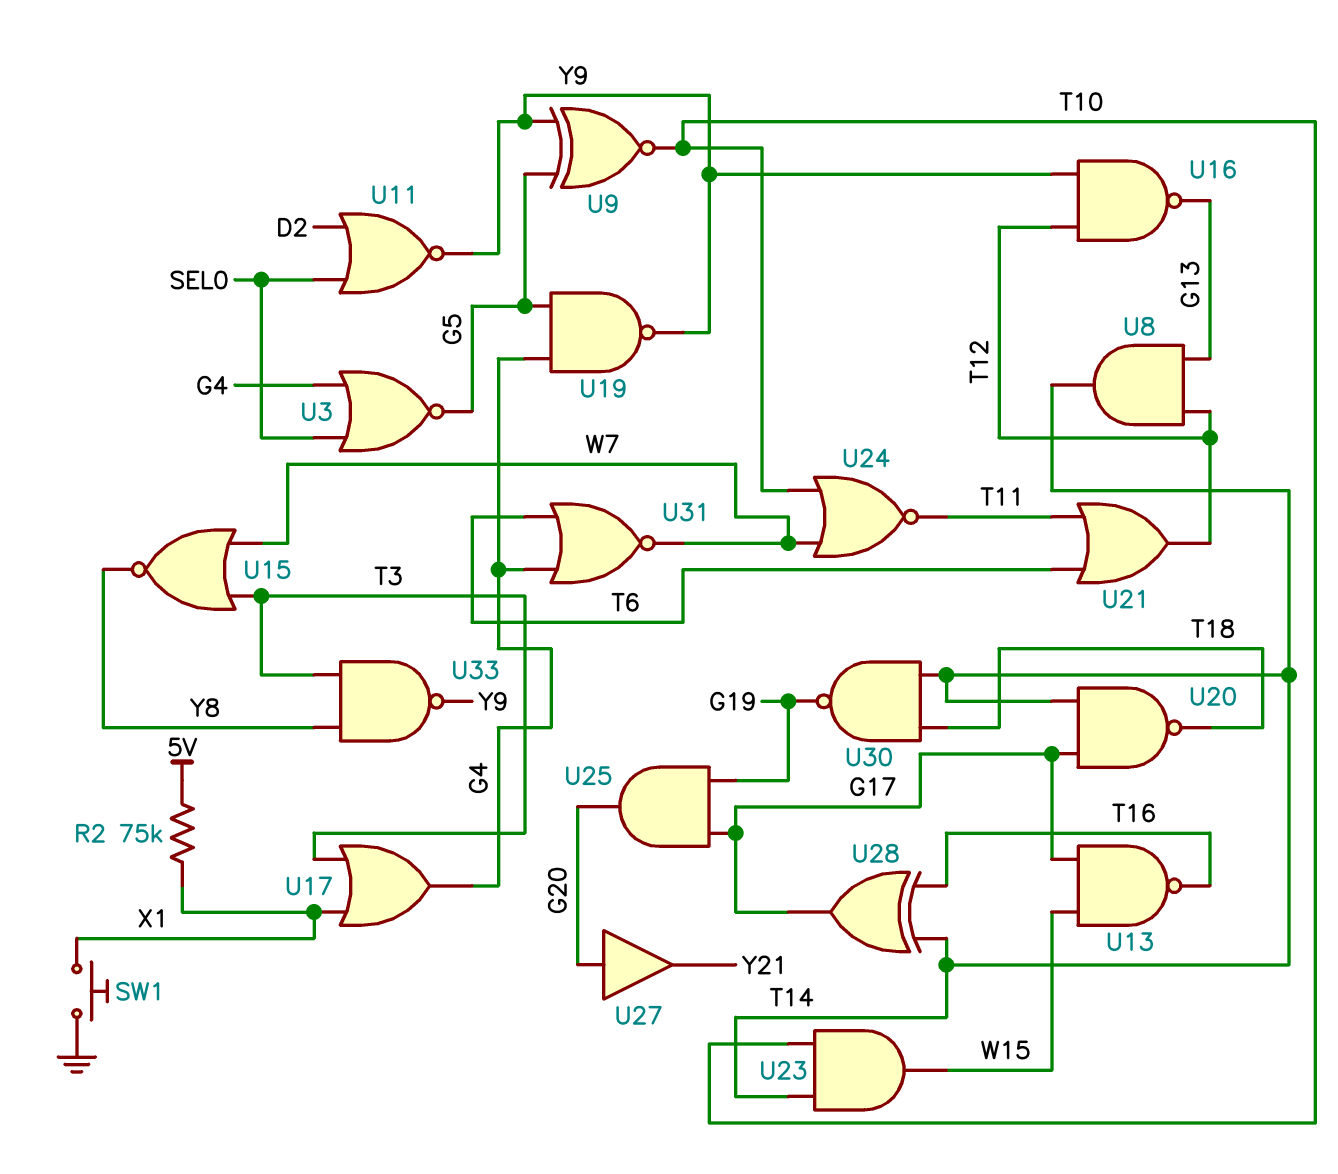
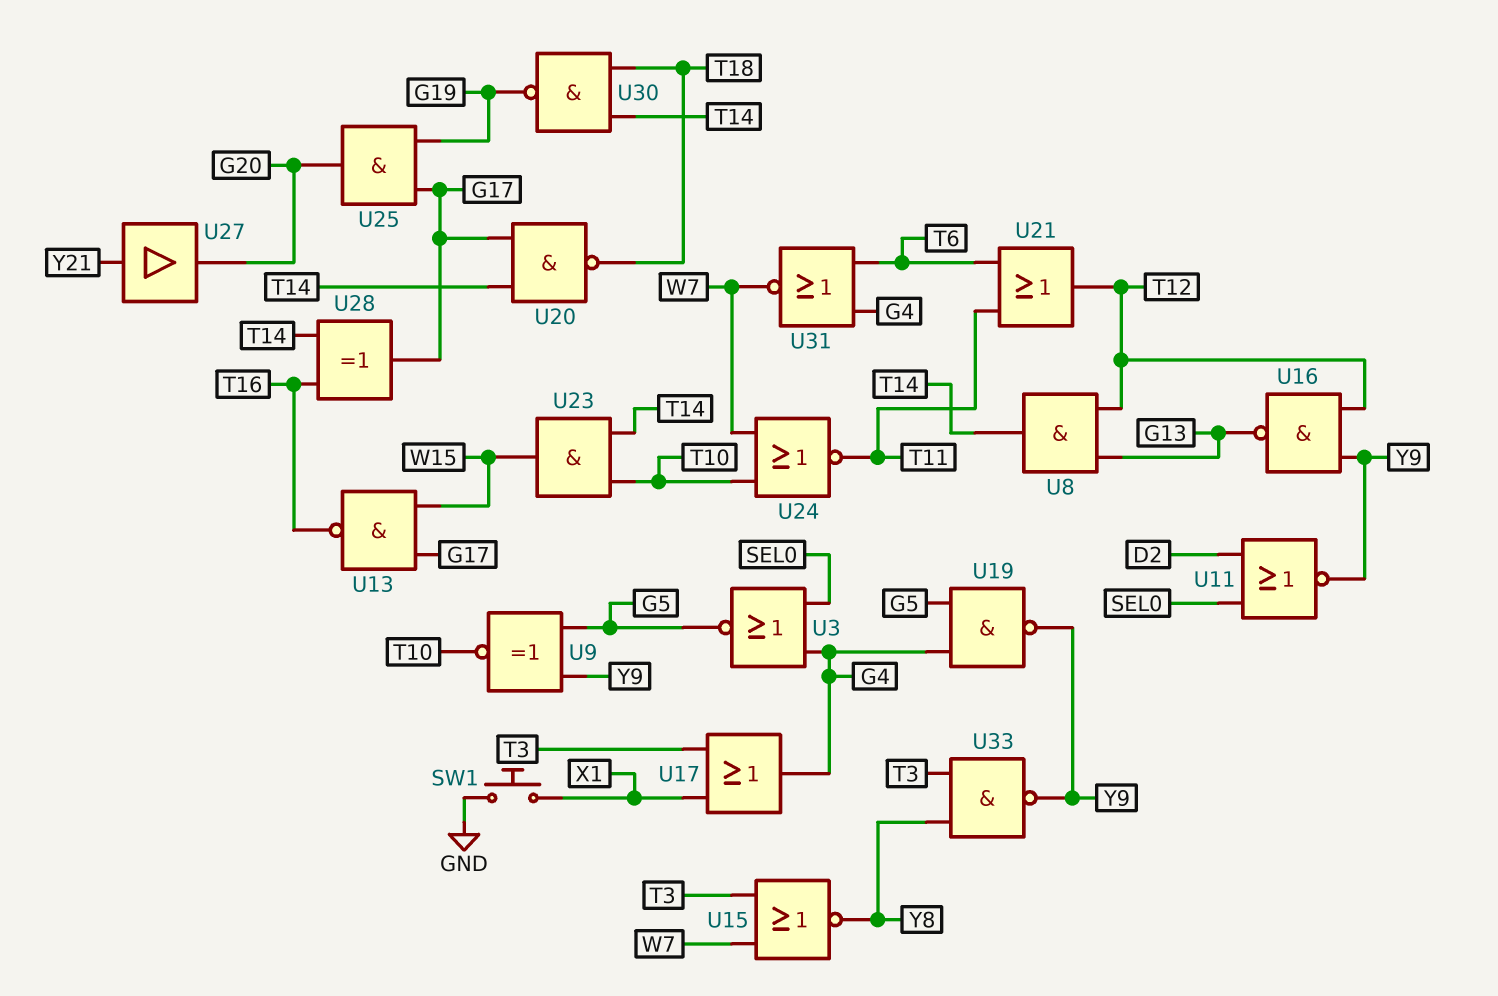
R2: 75k (5V, X1) -> none
U27: buffer (in G20, out Y21) -> buffer (in Y21, out G20)

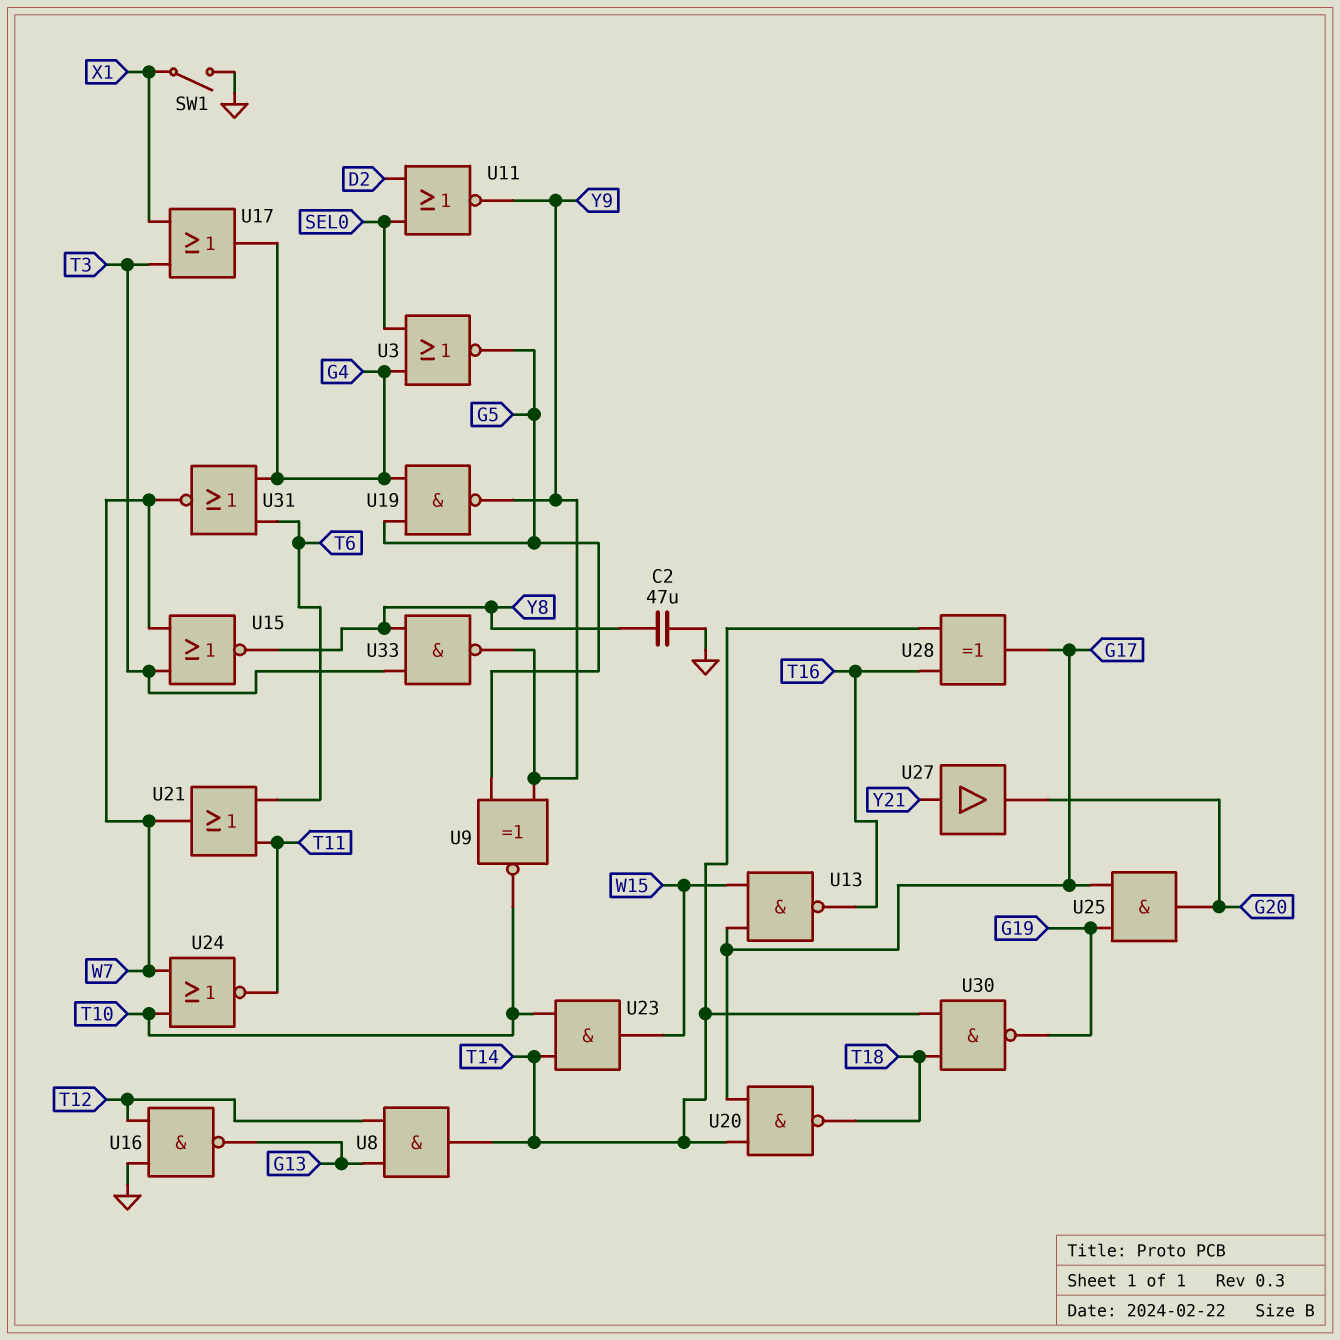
C2: none -> 47uF (GND, Y8)
SW1: button (GND, X1) -> switch (GND, X1)
U16: NAND (in T12, in Y9, out G13) -> NAND (in GND, in T12, out G13)
U21: OR (in T6, in T11, out T12) -> OR (in T6, in T11, out W7)

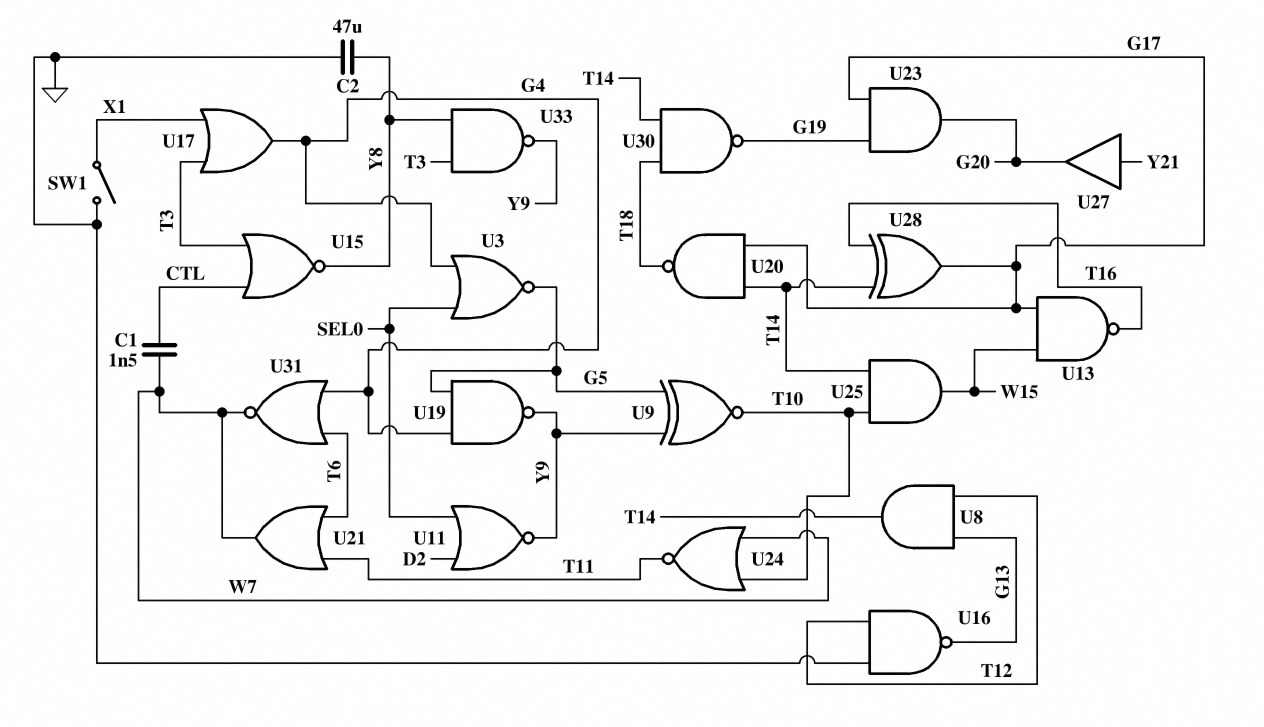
C1: none -> 1.5nF (CTL, W7)
U15: NOR (in T3, in W7, out Y8) -> NOR (in CTL, in T3, out Y8)
U23: AND (in T10, in T14, out W15) -> AND (in G17, in G19, out G20)
U25: AND (in G17, in G19, out G20) -> AND (in T10, in T14, out W15)

